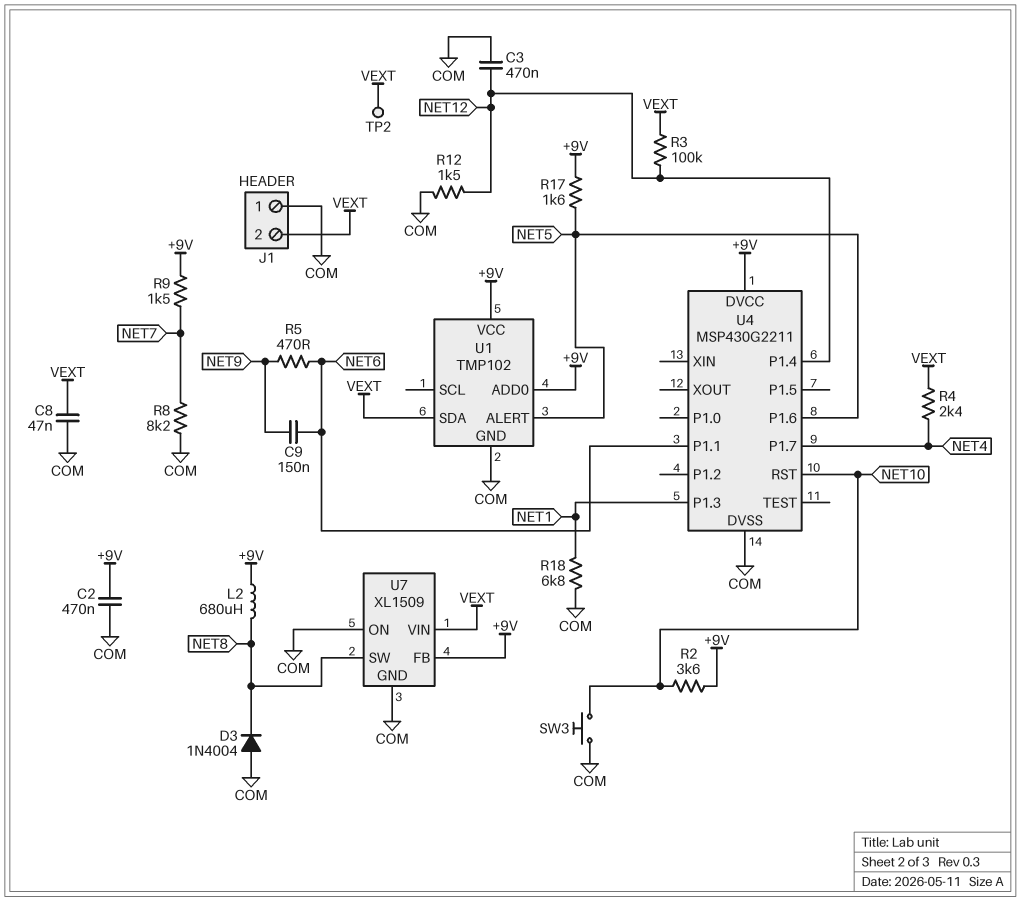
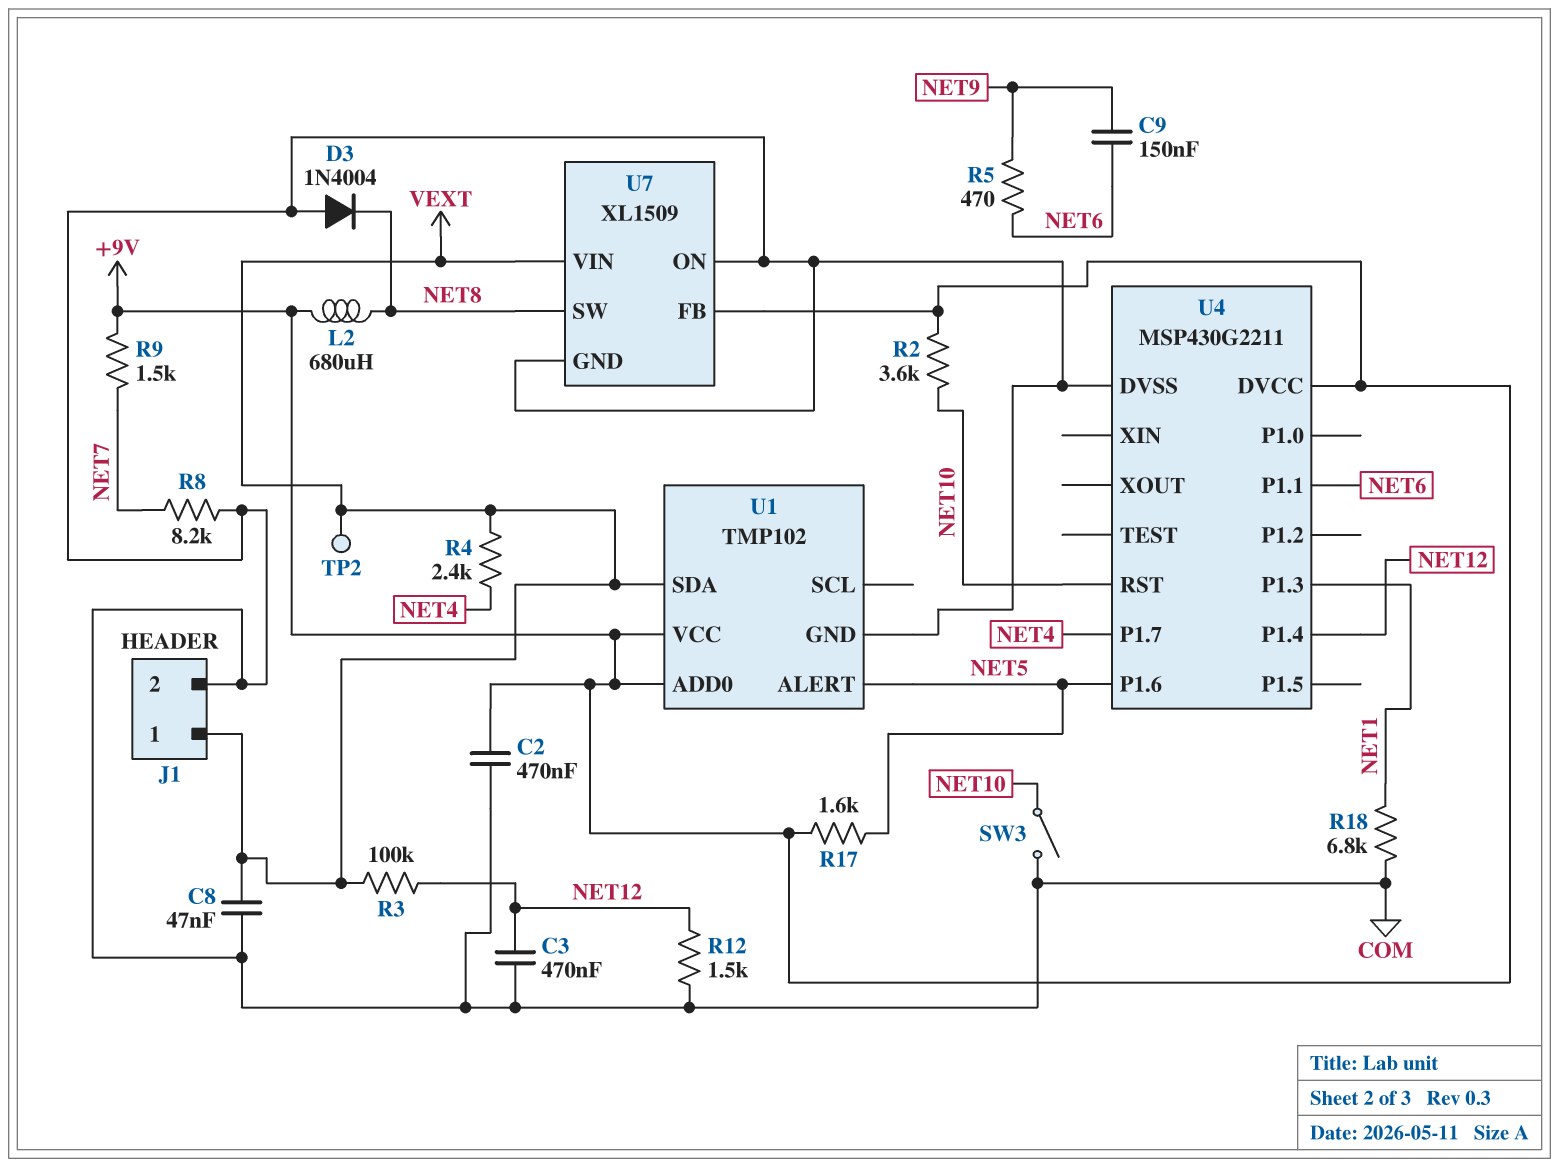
J1 pin 1: COM -> VEXT
J1 pin 2: VEXT -> COM
SW3: button (COM, NET10) -> switch (COM, NET10)

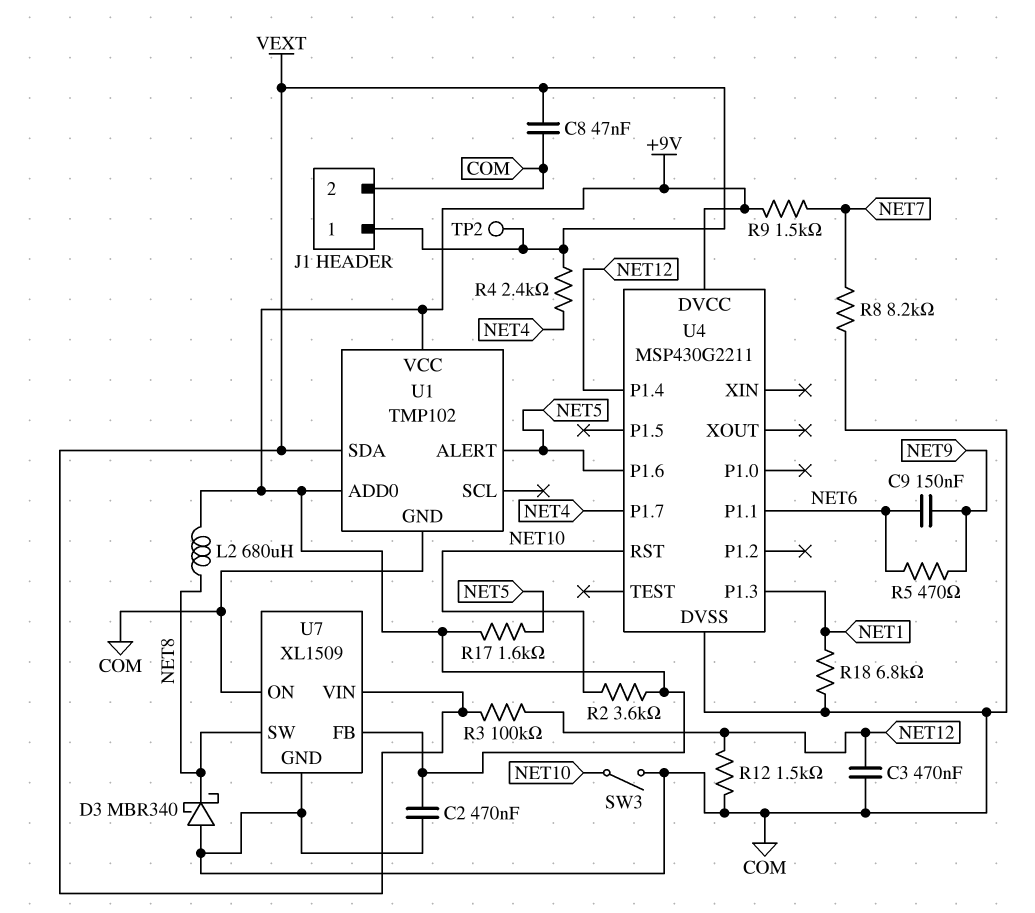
D3: diode 1N4004 (A COM, K NET8) -> schottky MBR340 (A COM, K NET8)

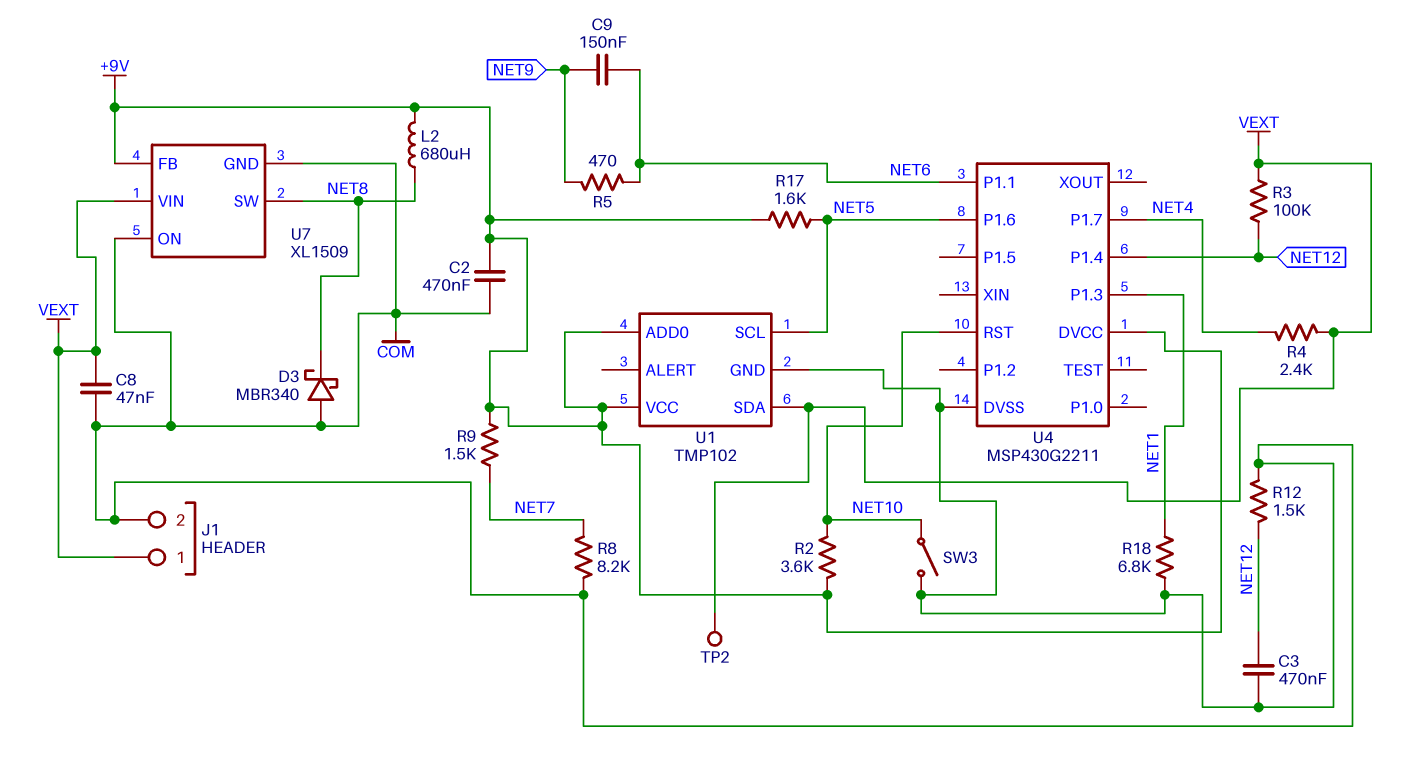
U1 pin ALERT: NET5 -> none
U1 pin SCL: none -> NET5

